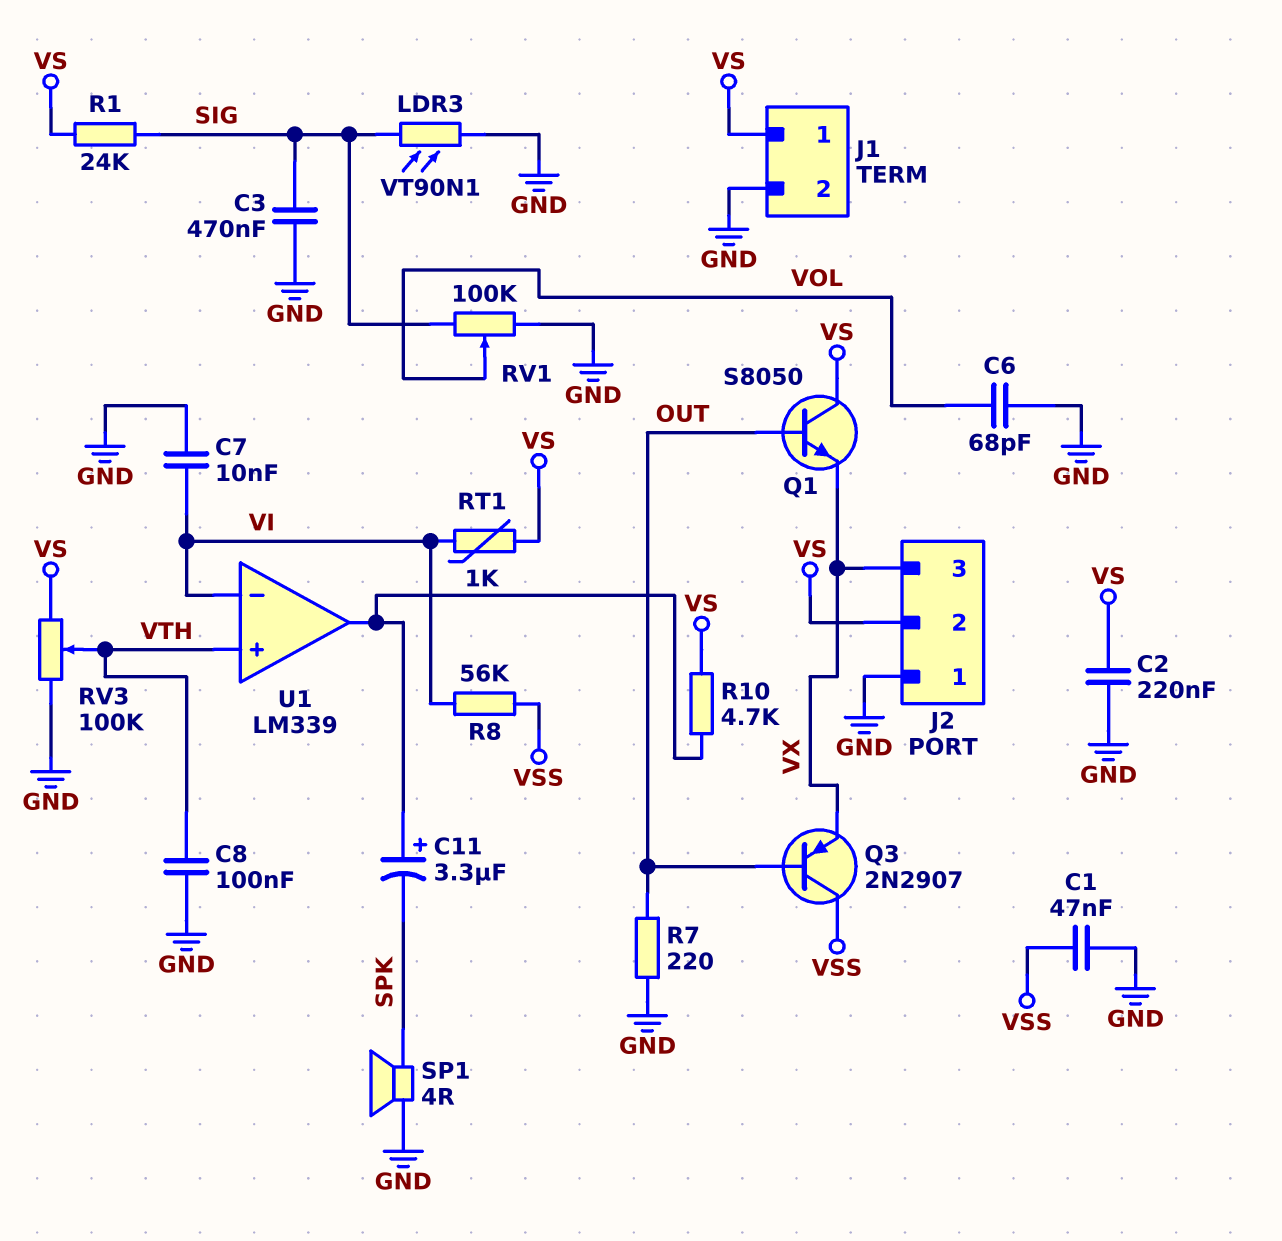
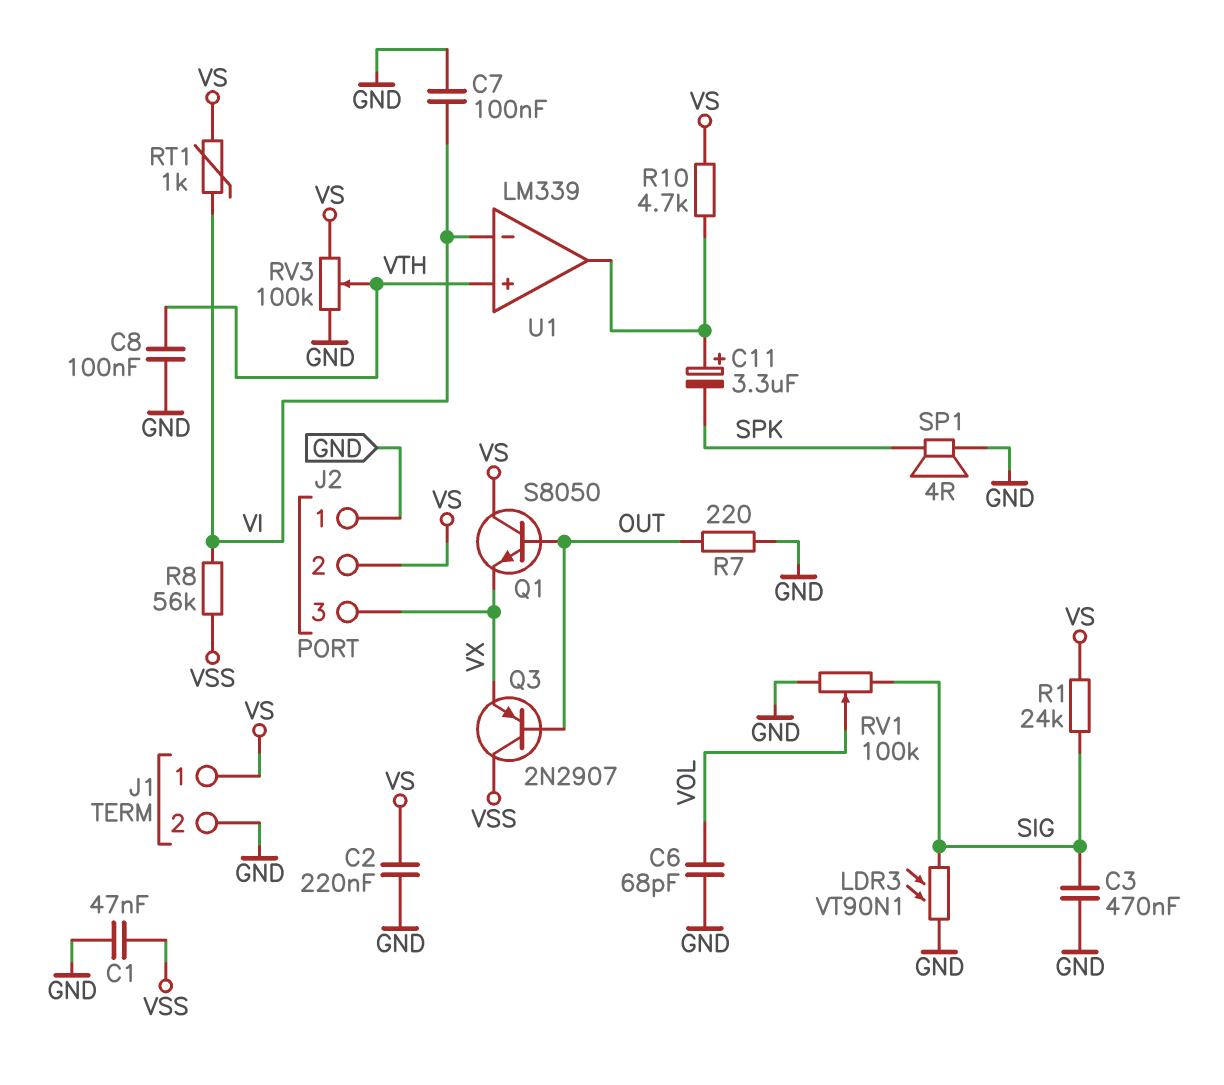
C7: 10nF (GND, VI) -> 100nF (GND, VI)

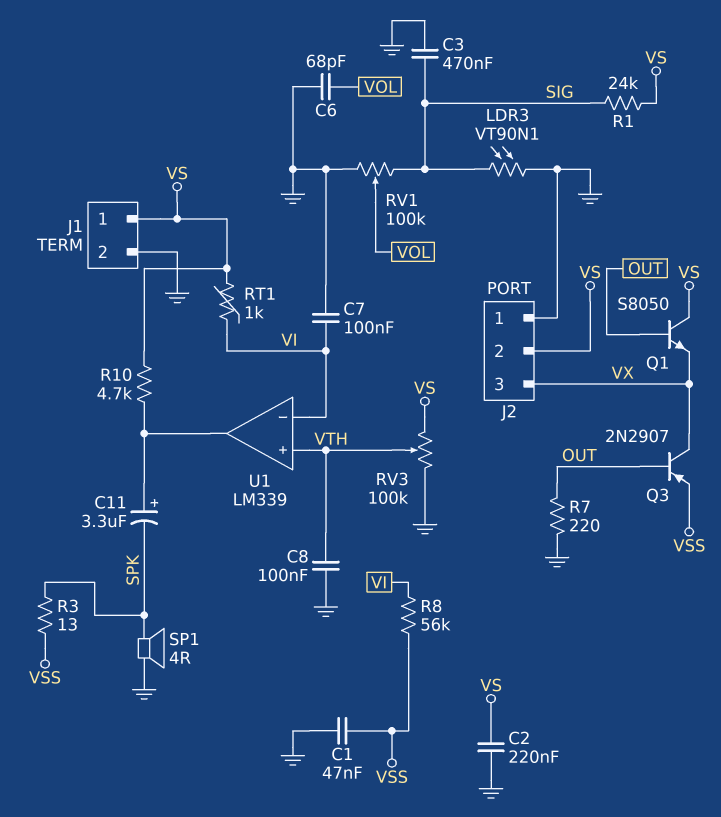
Q3: PNP 2N2907 (B OUT, C VSS, E VX) -> PNP 2N2907 (B OUT, C VX, E VSS)
R3: none -> 13 (SPK, VSS)

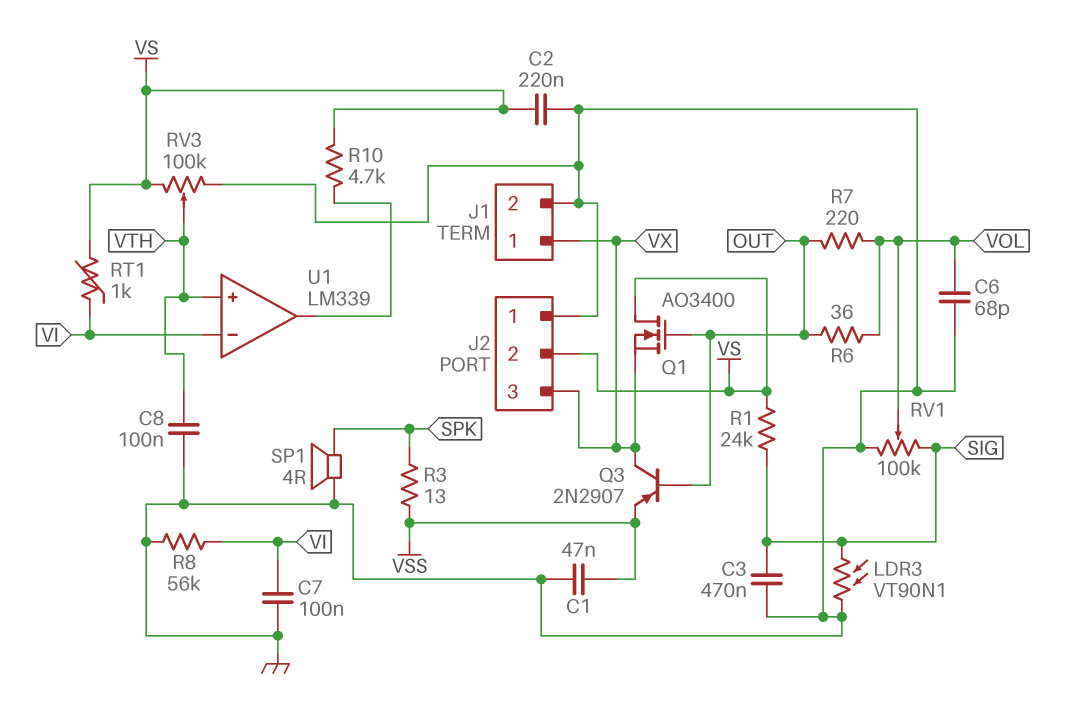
C11: 3.3uF (plus U1/out, minus SPK) -> none
J1 pin 1: VS -> VX
Q1: NPN S8050 (B OUT, C VS, E VX) -> NMOS AO3400 (G OUT, D VS, S VX)
R6: none -> 36 (OUT, VOL)
R7: 220 (GND, OUT) -> 220 (OUT, VOL)
R8: 56k (VI, VSS) -> 56k (GND, VI)

